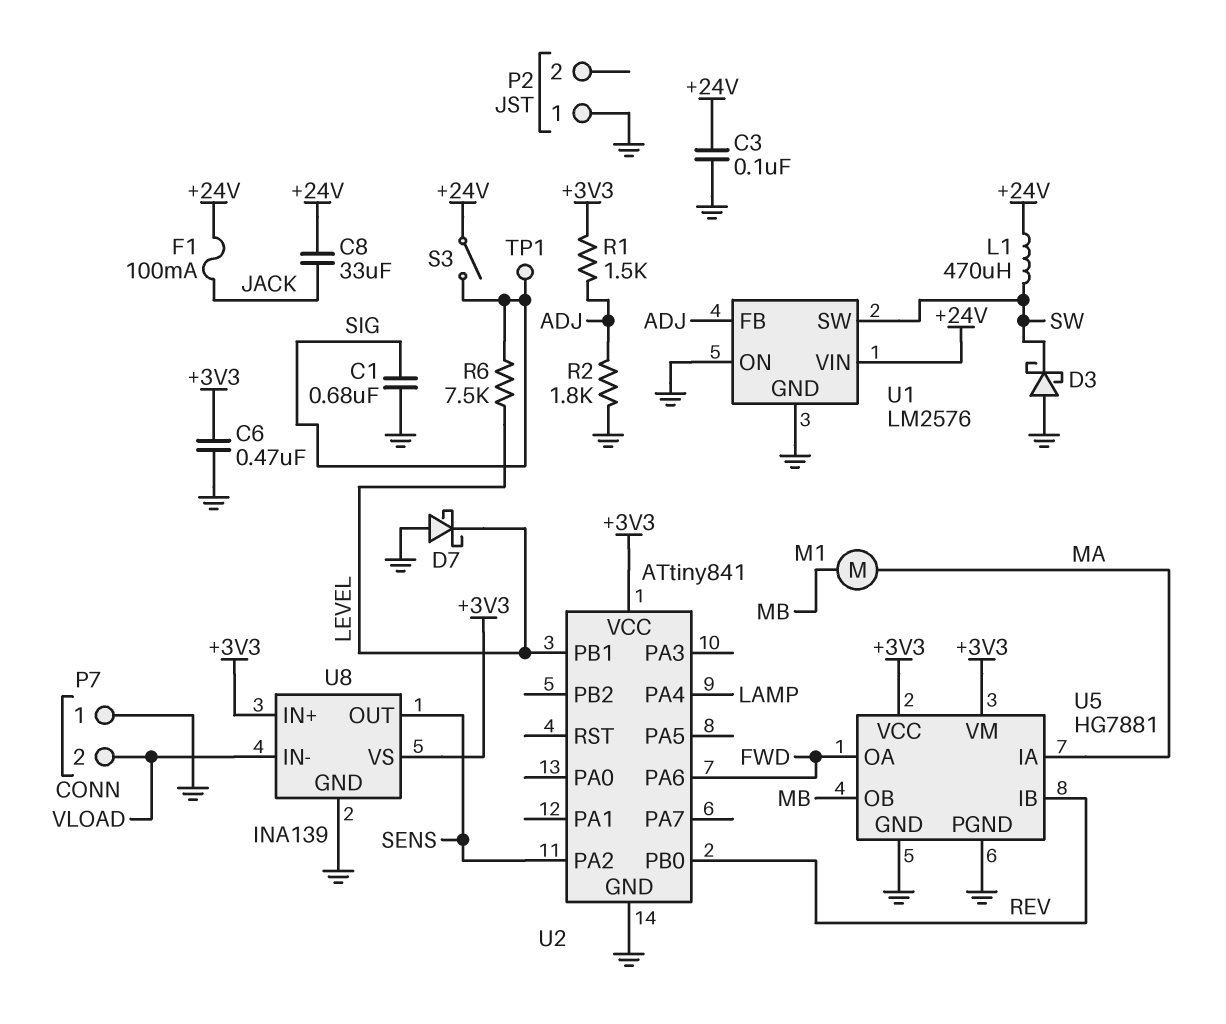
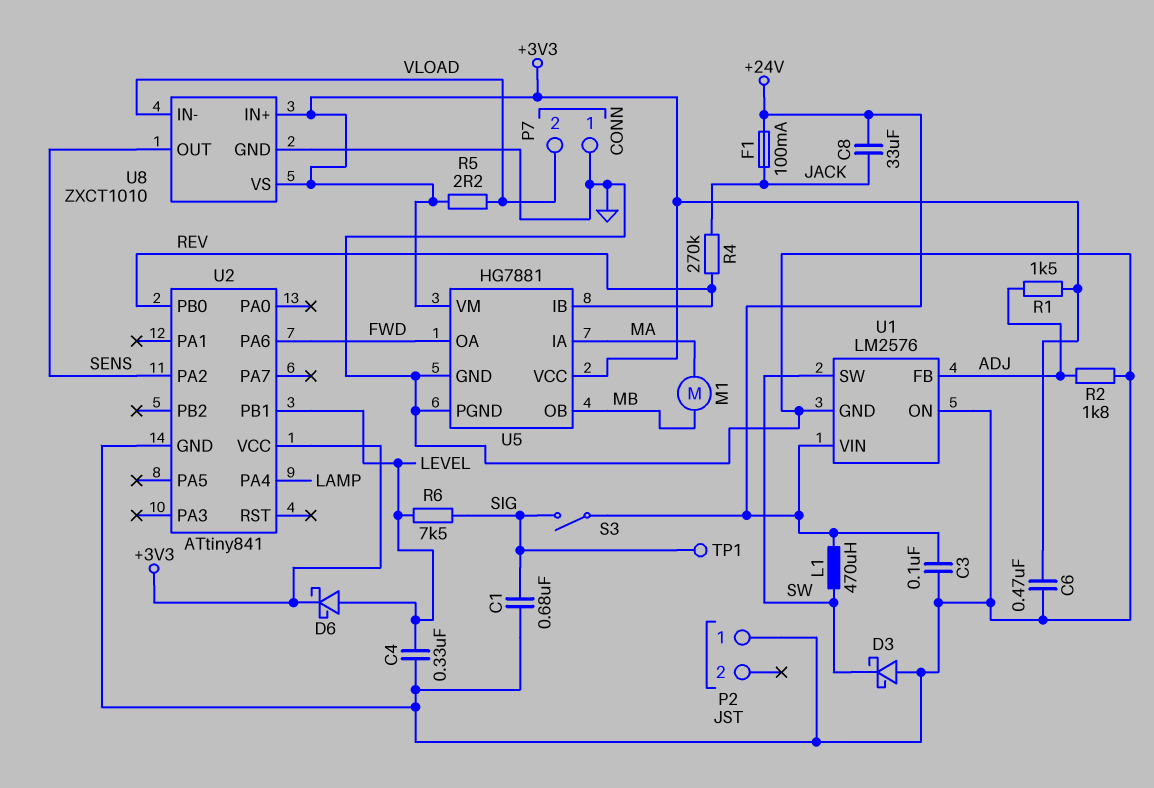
C4: none -> 330nF (GND, LEVEL)
D6: none -> schottky (A LEVEL, K +3V3)
D7: schottky (A GND, K LEVEL) -> none
R4: none -> 270k (JACK, REV)
R5: none -> 2.2 (+3V3, VLOAD)
U8: INA139 -> ZXCT1010

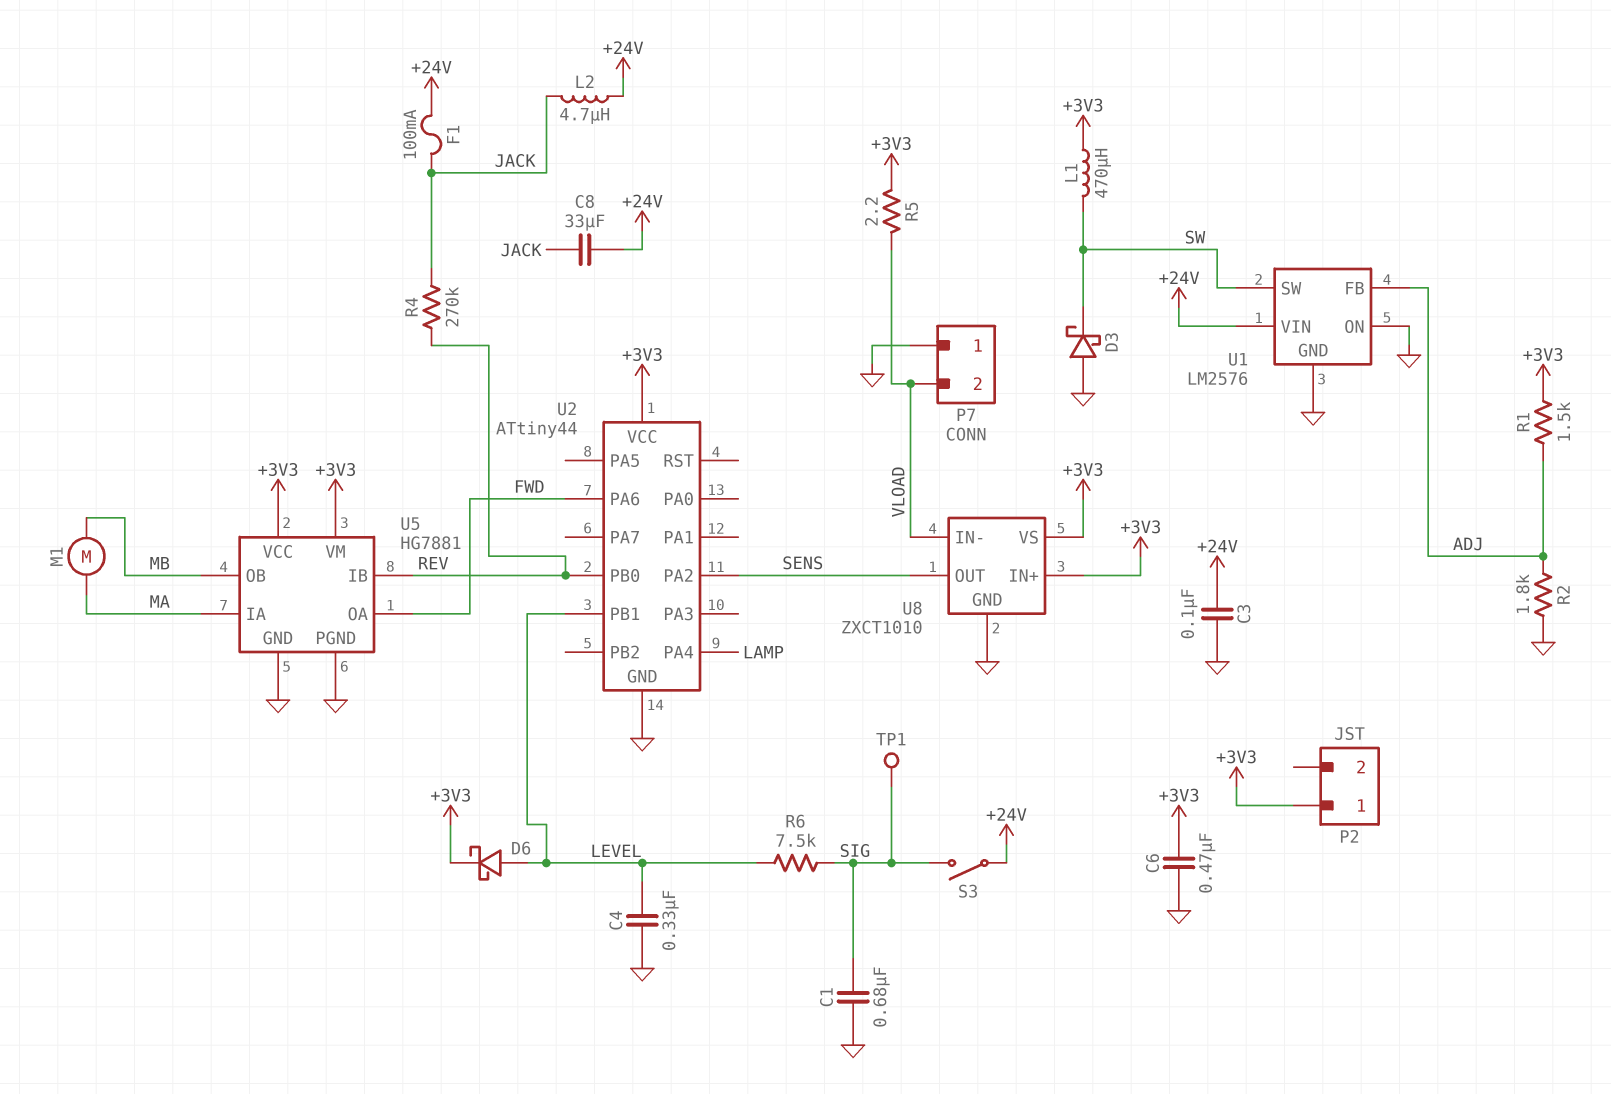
L1: 470uH (+24V, SW) -> 470uH (+3V3, SW)
L2: none -> 4.7uH (+24V, JACK)
P2 pin 1: GND -> +3V3
U2: ATtiny841 -> ATtiny44

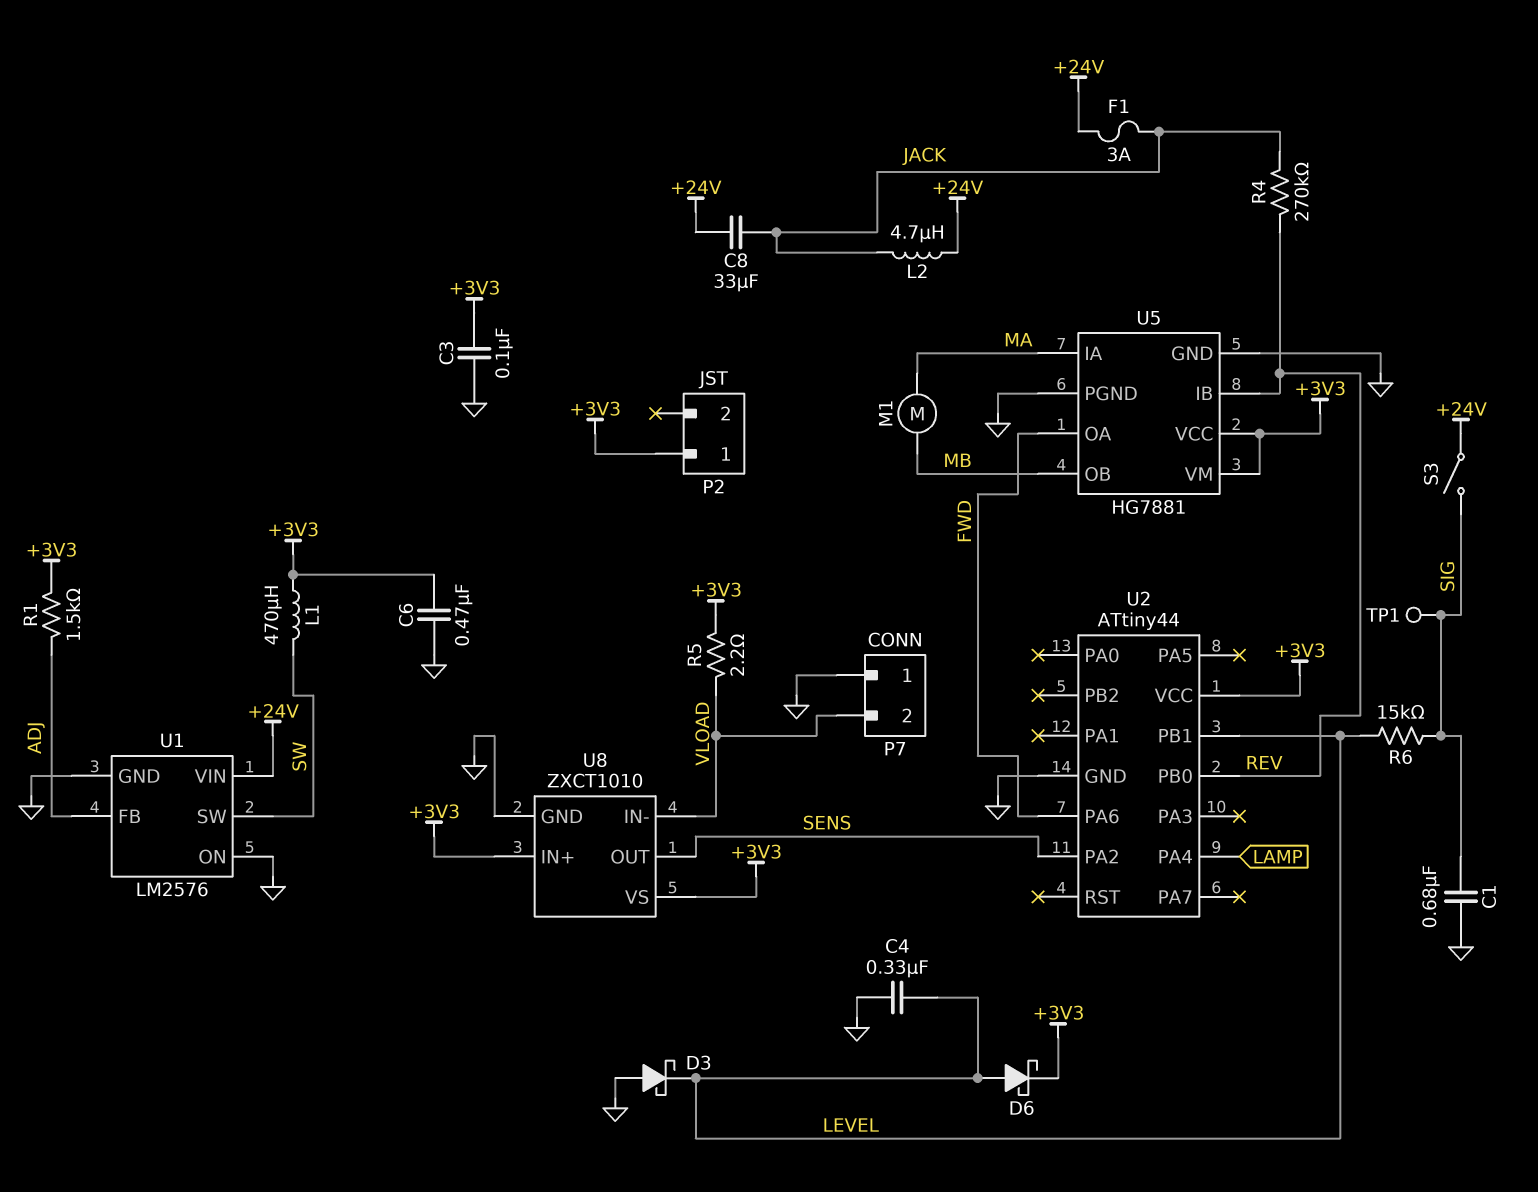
C3: 100nF (+24V, GND) -> 100nF (+3V3, GND)
D3: schottky (A GND, K SW) -> schottky (A GND, K LEVEL)
F1: 100mA (+24V, JACK) -> 3A (+24V, JACK)
R2: 1.8k (ADJ, GND) -> none
R6: 7.5k (LEVEL, SIG) -> 15k (LEVEL, SIG)

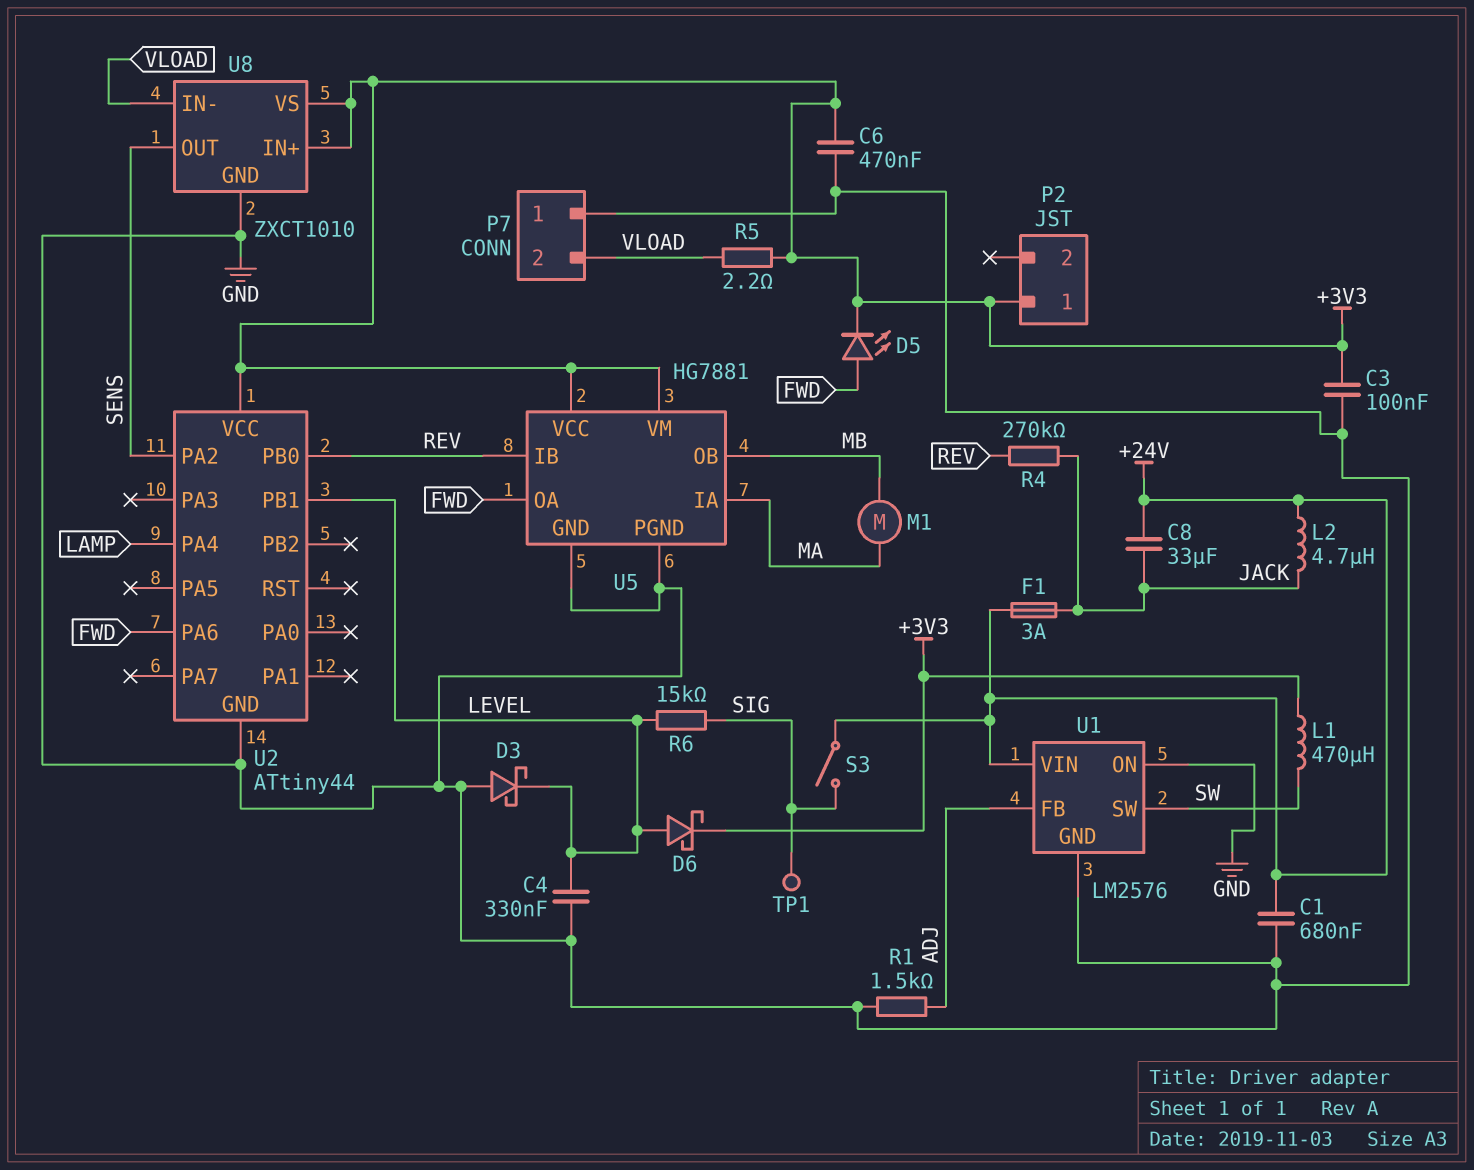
C1: 680nF (GND, SIG) -> 680nF (+24V, GND)
D5: none -> LED (A FWD, K +3V3)
R1: 1.5k (+3V3, ADJ) -> 1.5k (ADJ, GND)

